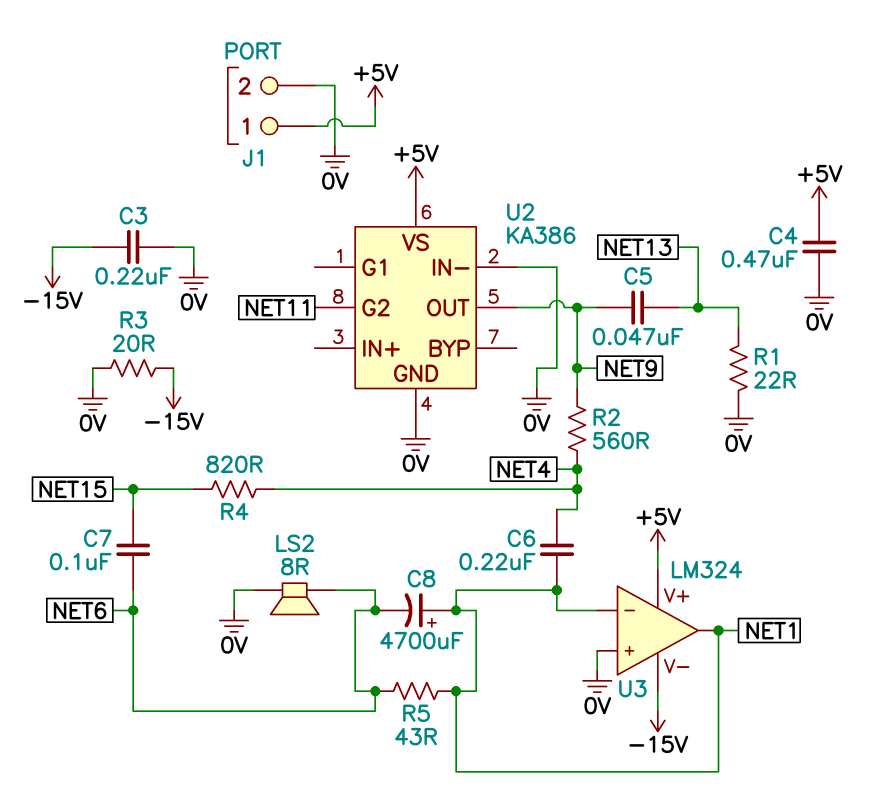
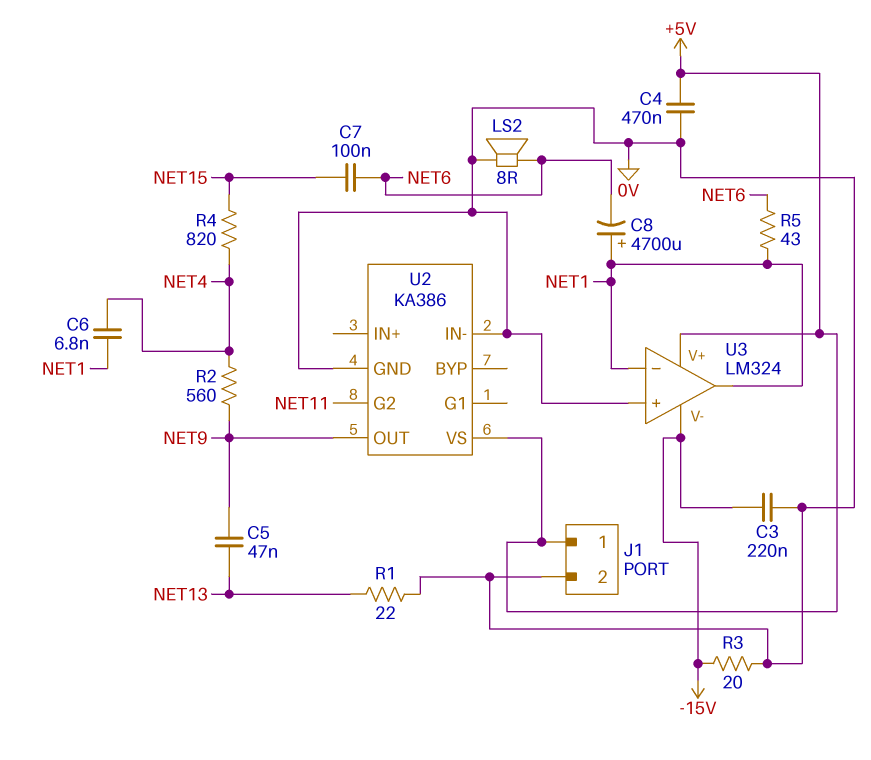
C6: 220nF (NET1, NET4) -> 6.8nF (NET1, NET4)

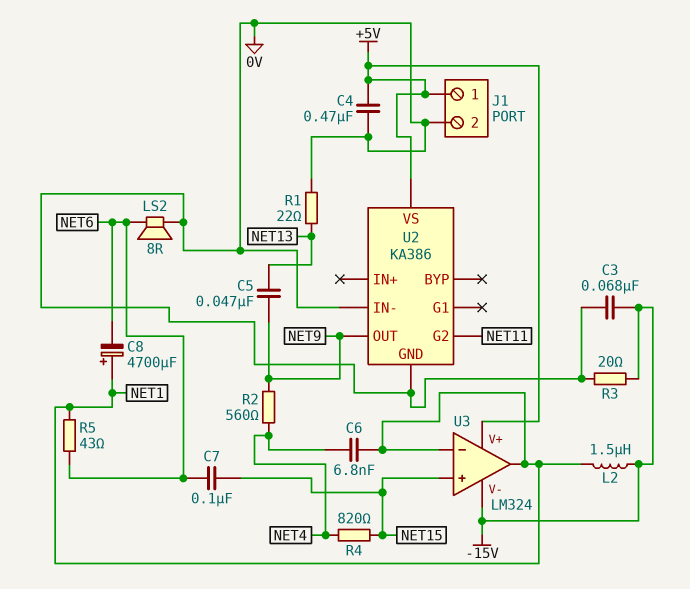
C3: 220nF (-15V, 0V) -> 68nF (-15V, 0V)
L2: none -> 1.5uH (-15V, NET1)
U3 pin in+: 0V -> NET15

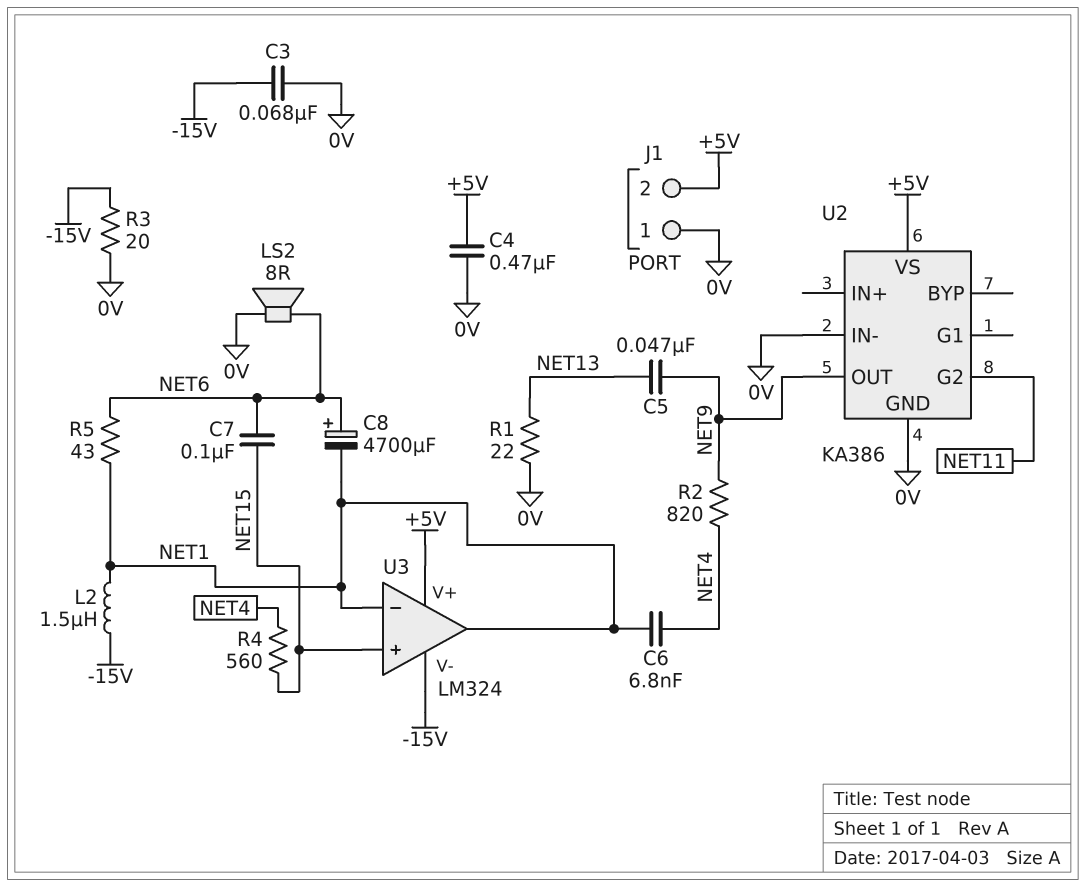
C8: 4700uF (plus NET1, minus NET6) -> 4700uF (plus NET6, minus NET1)
J1 pin 1: +5V -> 0V
J1 pin 2: 0V -> +5V
R2: 560 (NET4, NET9) -> 820 (NET4, NET9)
R4: 820 (NET4, NET15) -> 560 (NET4, NET15)

